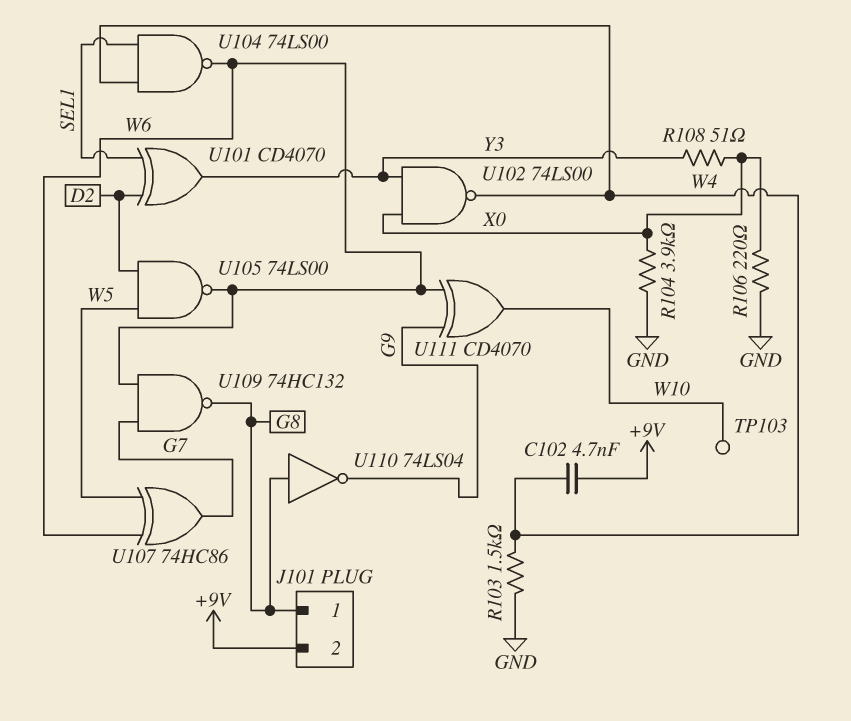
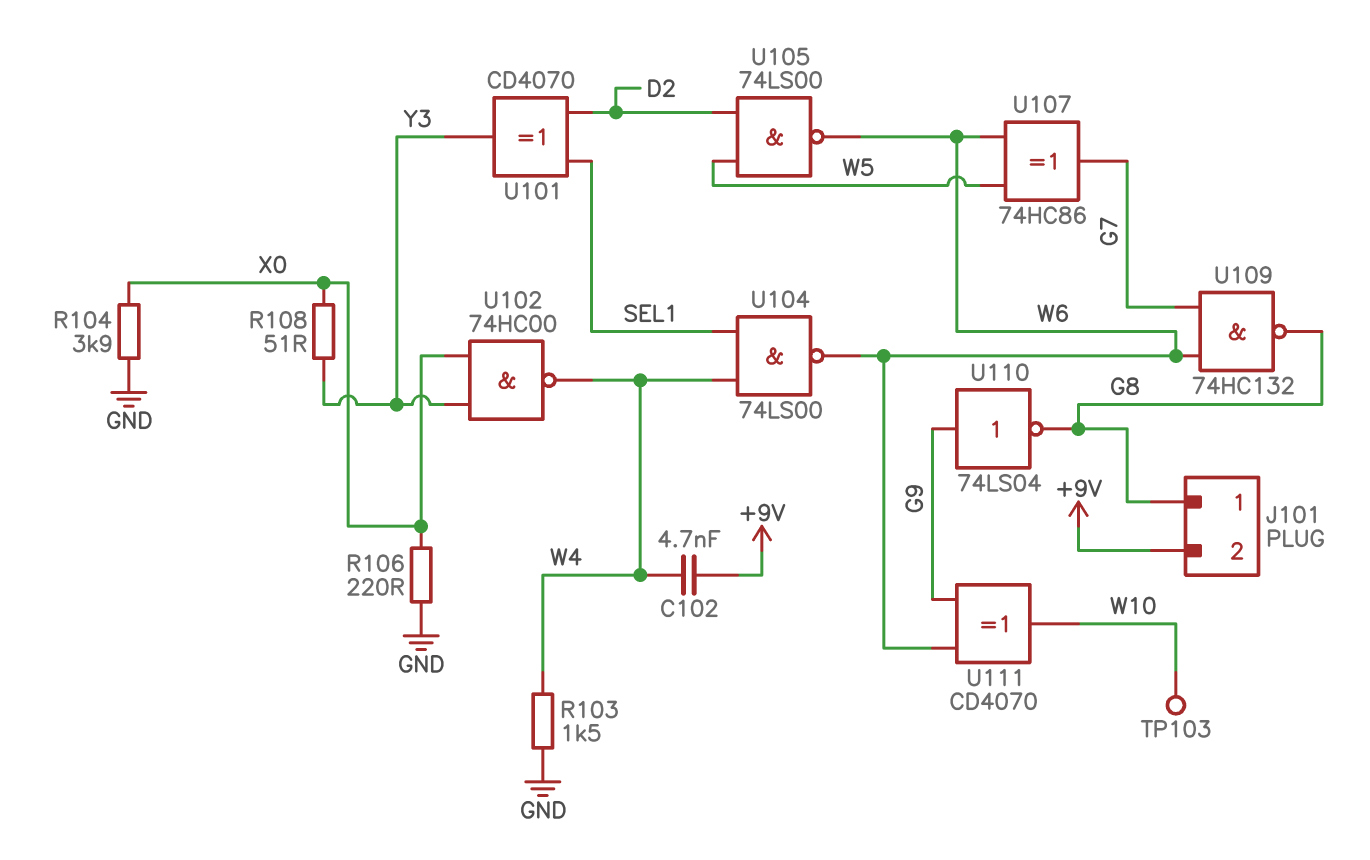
U102: NAND 74LS00 (in X0, in Y3, out W4) -> NAND 74HC00 (in X0, in Y3, out W4)
U110: NOT 74LS04 (in G8, out G9) -> NOT 74LS04 (in G9, out G8)

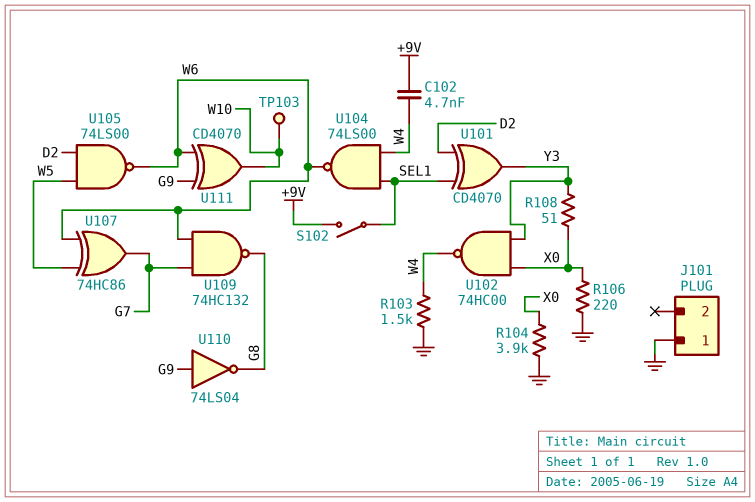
J101 pin 1: G8 -> GND
J101 pin 2: +9V -> none
S102: none -> switch (+9V, SEL1)

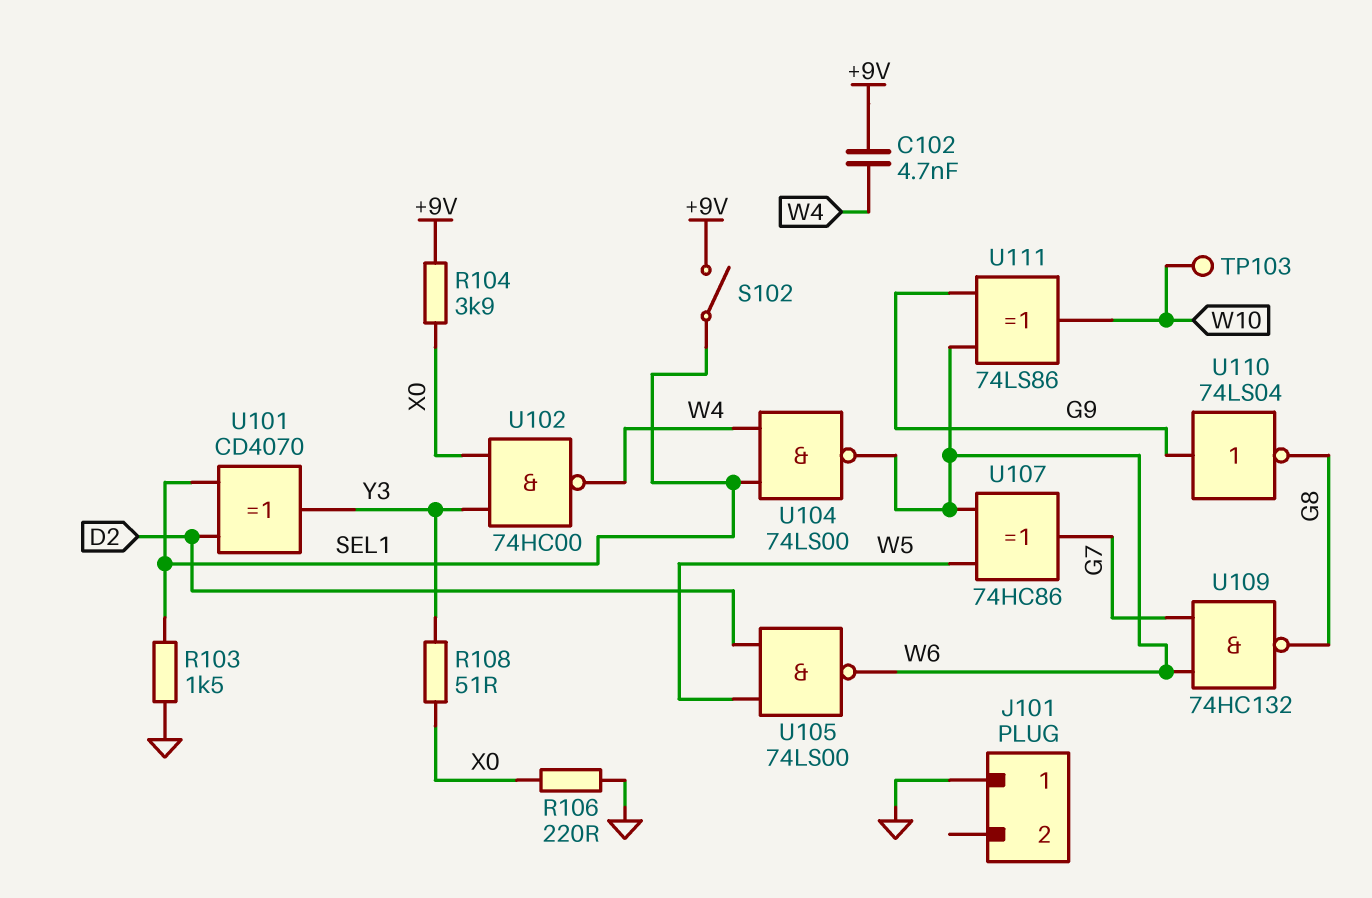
R103: 1.5k (GND, W4) -> 1.5k (GND, SEL1)
R104: 3.9k (GND, X0) -> 3.9k (+9V, X0)
U111: XOR CD4070 (in G9, in W6, out W10) -> XOR 74LS86 (in G9, in W6, out W10)

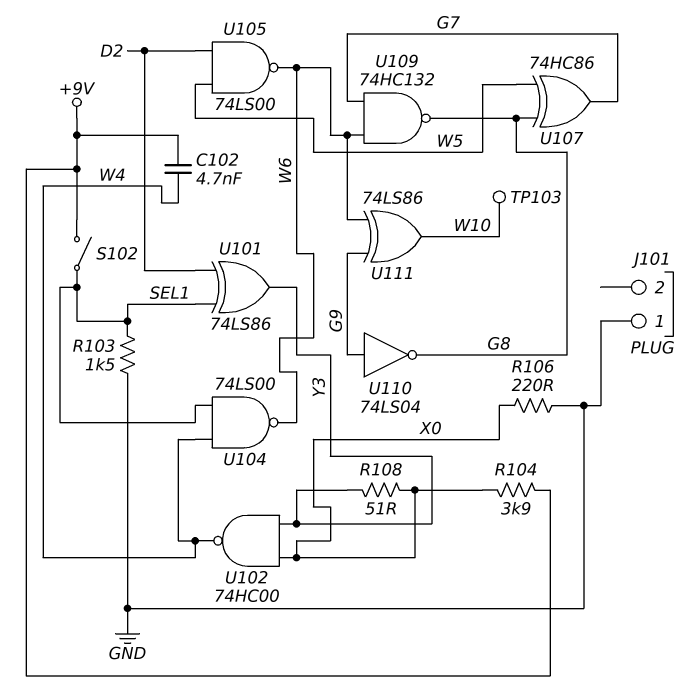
U101: XOR CD4070 (in D2, in SEL1, out Y3) -> XOR 74LS86 (in D2, in SEL1, out Y3)
U107: XOR 74HC86 (in W5, in W6, out G7) -> XOR 74HC86 (in G8, in W5, out G7)

